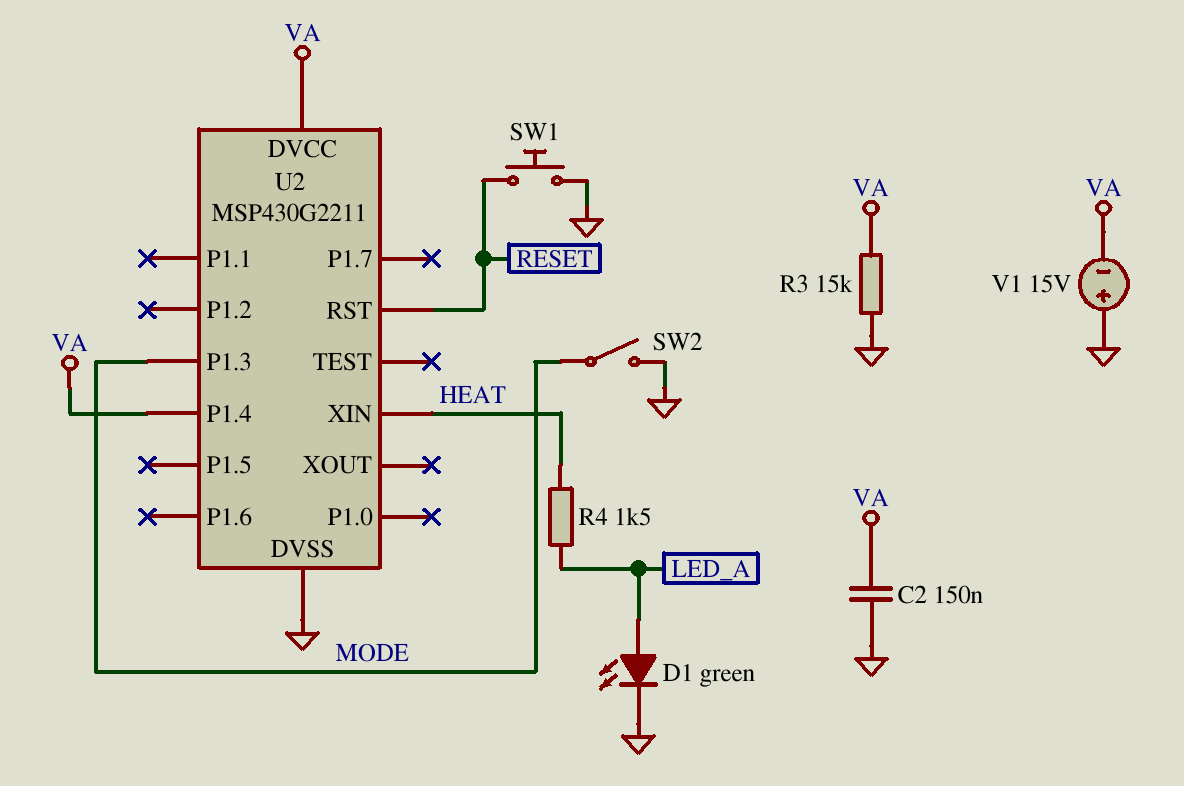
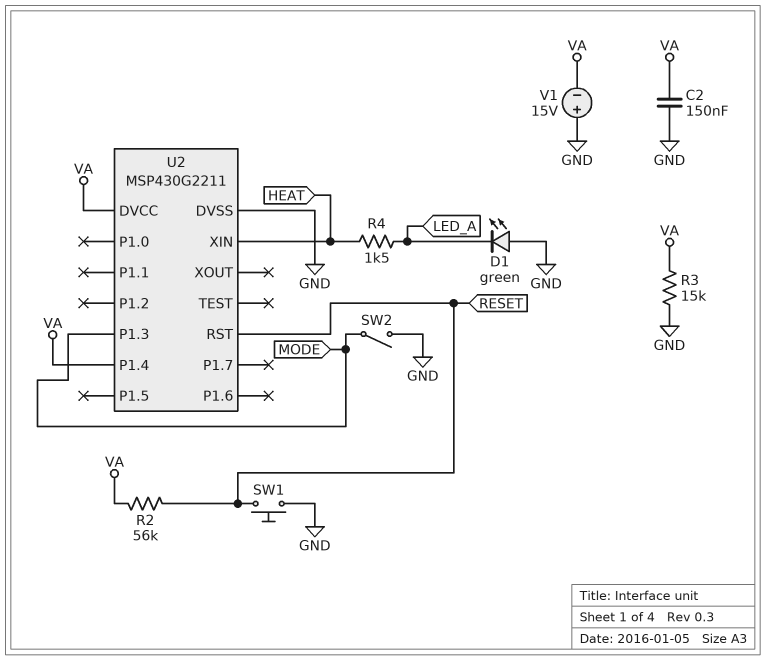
D1: LED green (A LED_A, K GND) -> LED green (A GND, K LED_A)
R2: none -> 56k (RESET, VA)

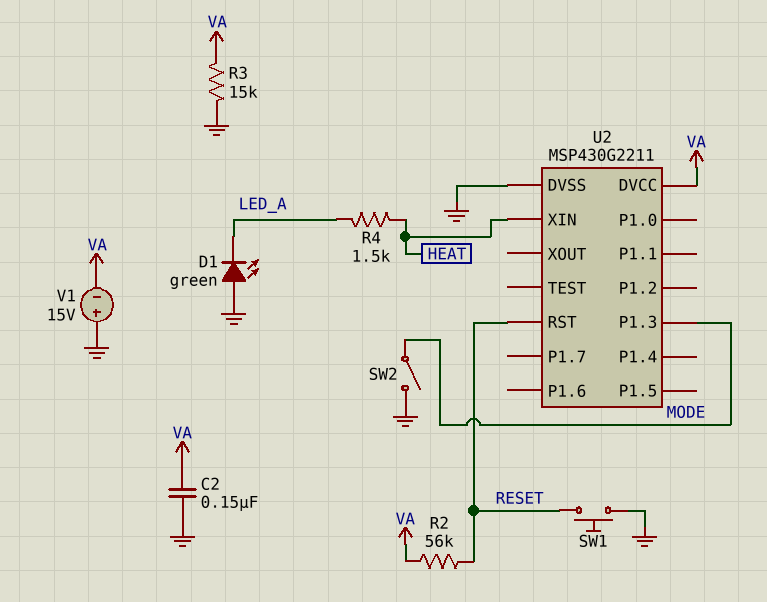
U2 pin P1.4: VA -> none

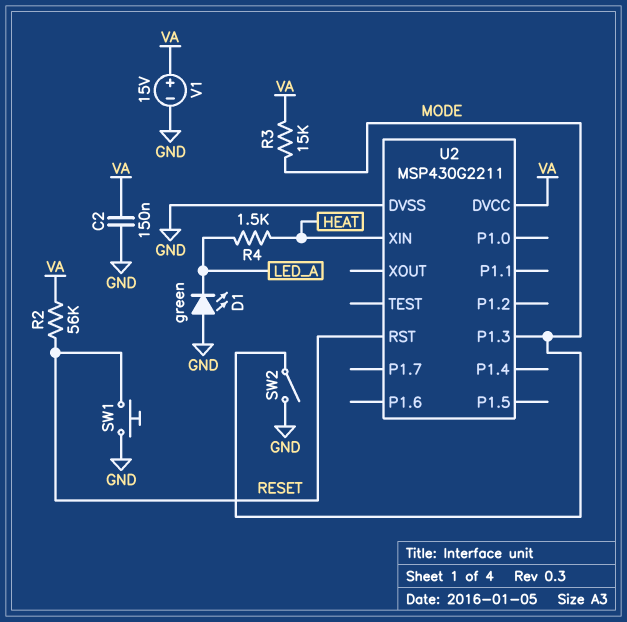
R3: 15k (GND, VA) -> 15k (MODE, VA)
V1: 15V (plus GND, minus VA) -> 15V (plus VA, minus GND)

